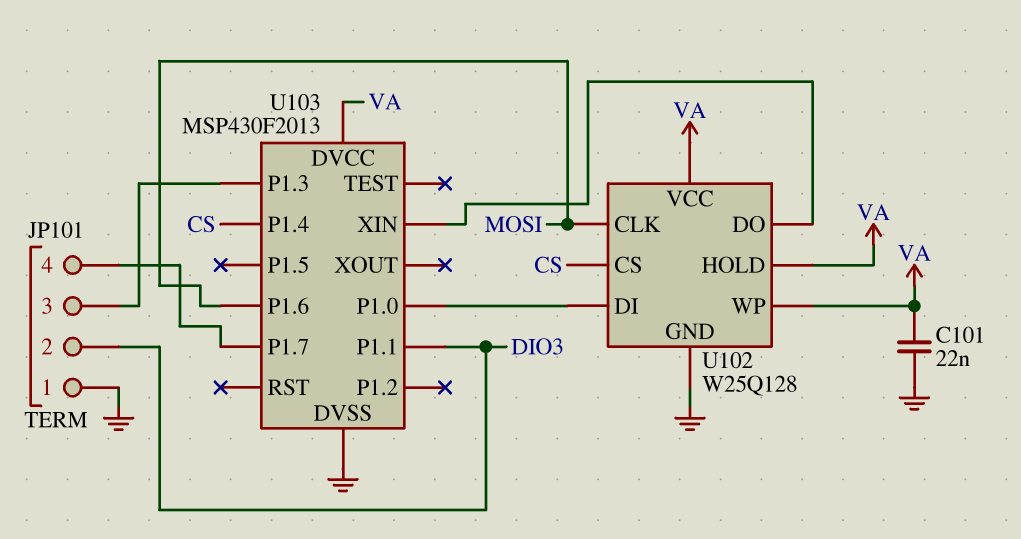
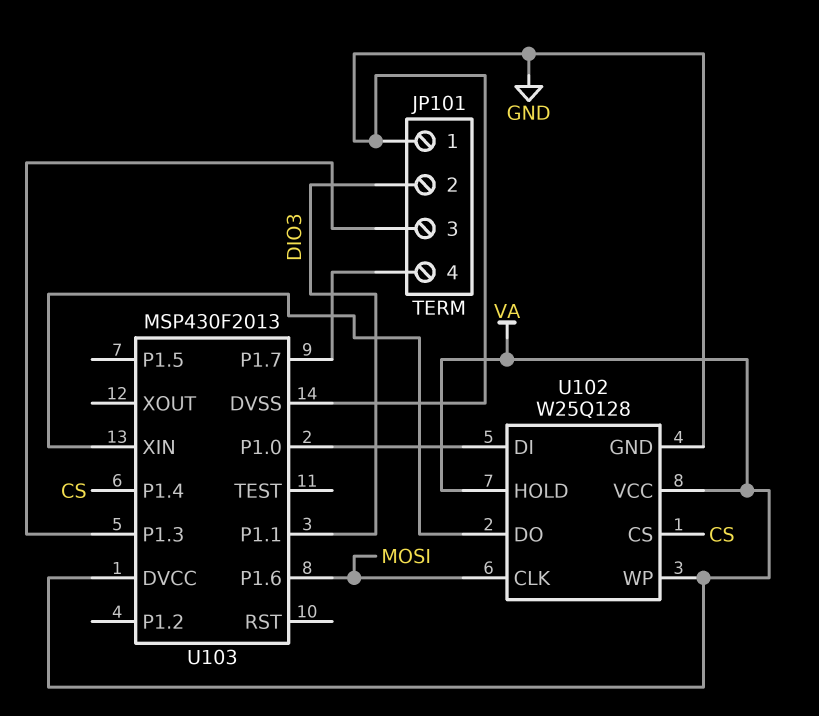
C101: 22nF (GND, VA) -> none

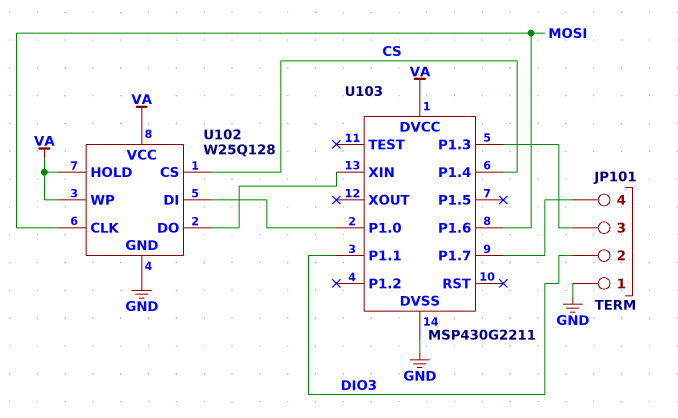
U103: MSP430F2013 -> MSP430G2211

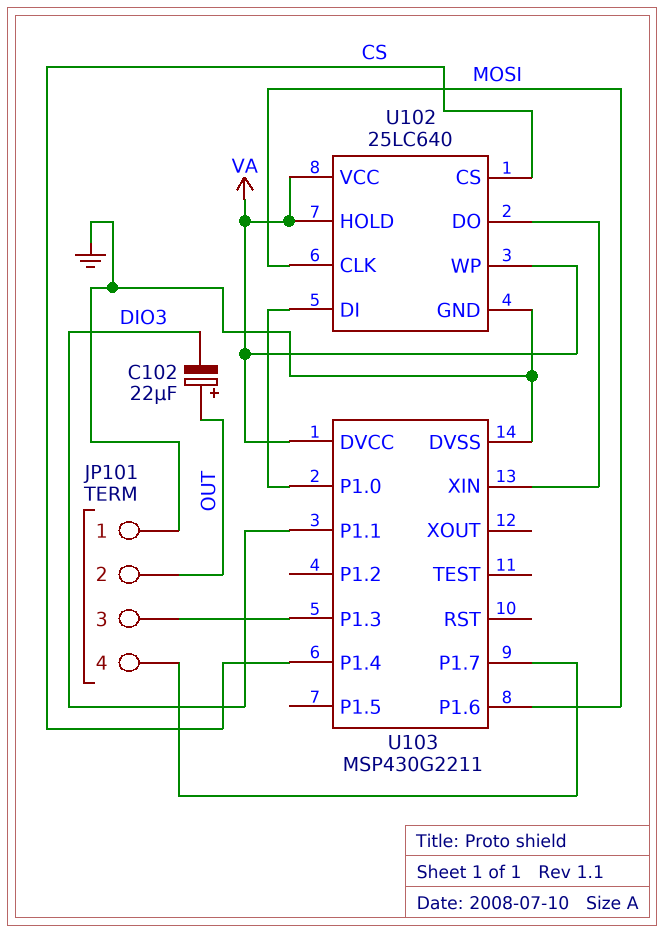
C102: none -> 22uF (plus OUT, minus DIO3)
JP101 pin 2: DIO3 -> OUT
U102: W25Q128 -> 25LC640

